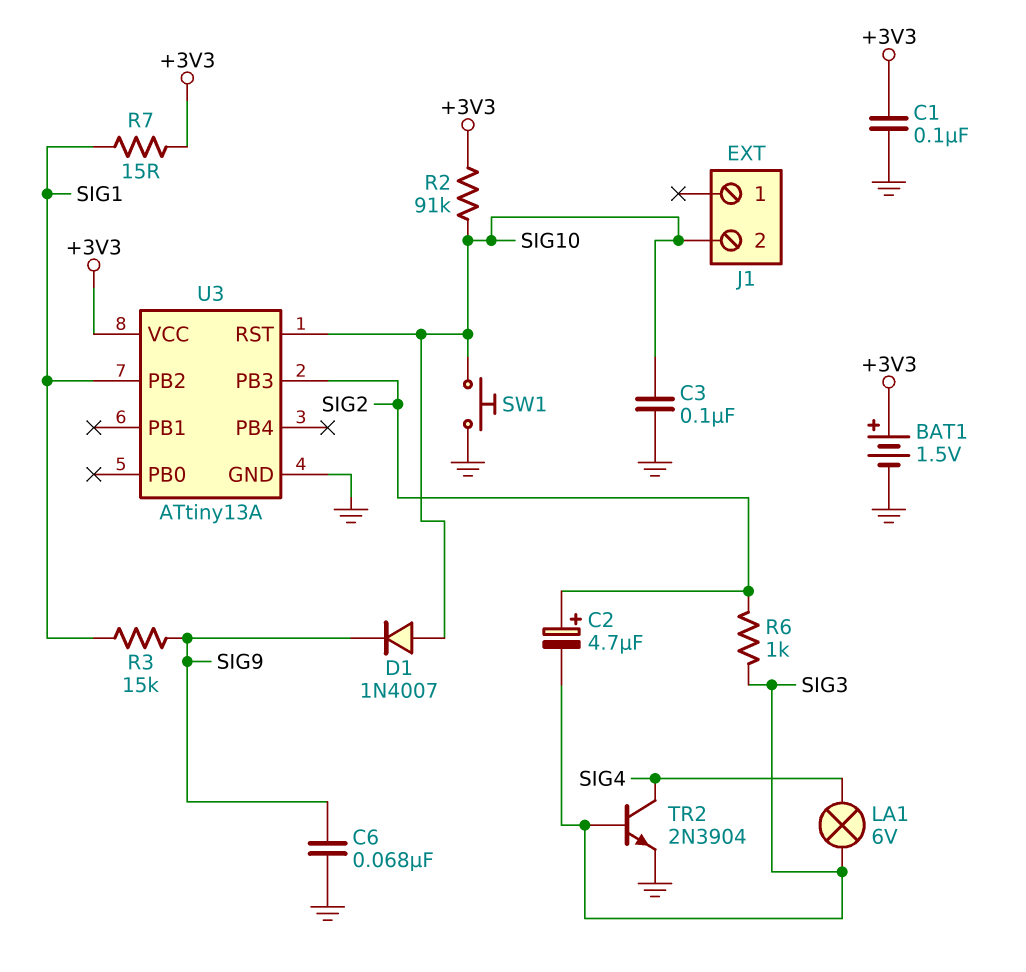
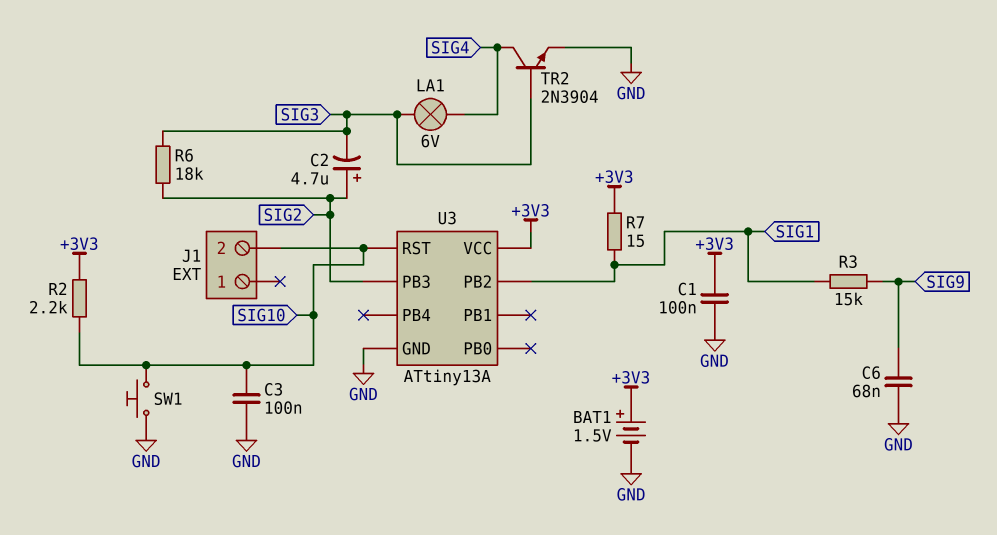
D1: diode 1N4007 (A SIG10, K SIG9) -> none
R2: 91k (+3V3, SIG10) -> 2.2k (+3V3, SIG10)
R6: 1k (SIG2, SIG3) -> 18k (SIG2, SIG3)

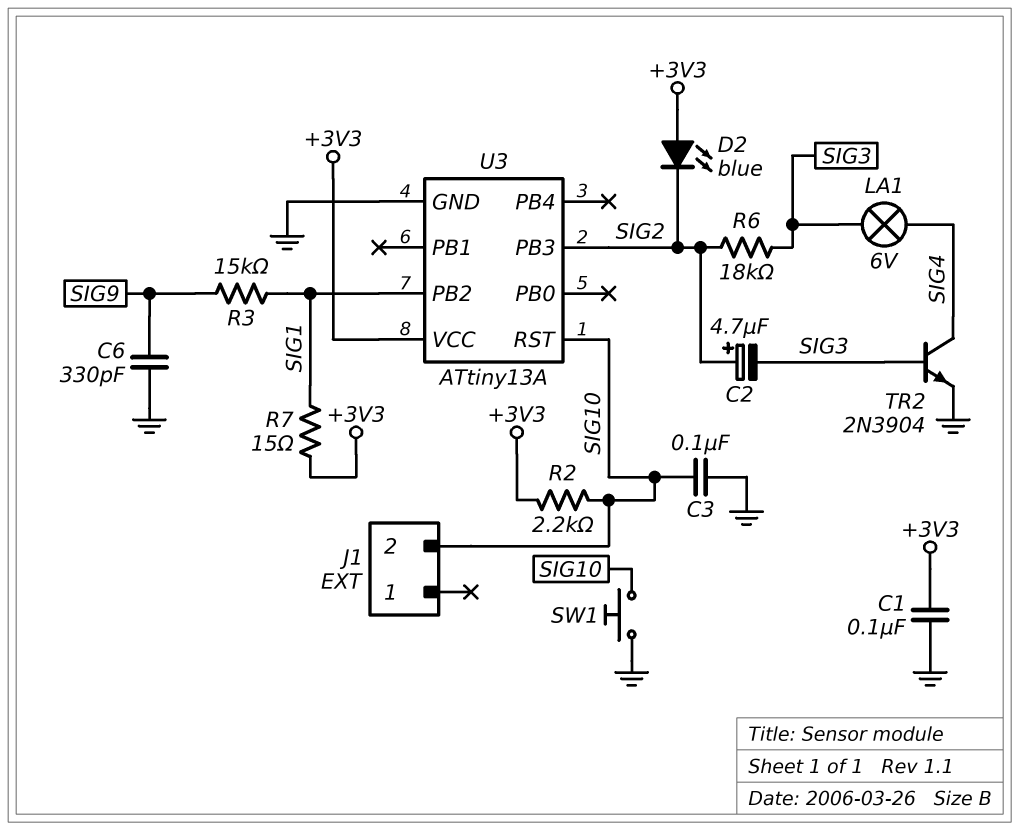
BAT1: 1.5V (plus +3V3, minus GND) -> none
C6: 68nF (GND, SIG9) -> 330pF (GND, SIG9)
D2: none -> LED blue (A +3V3, K SIG2)

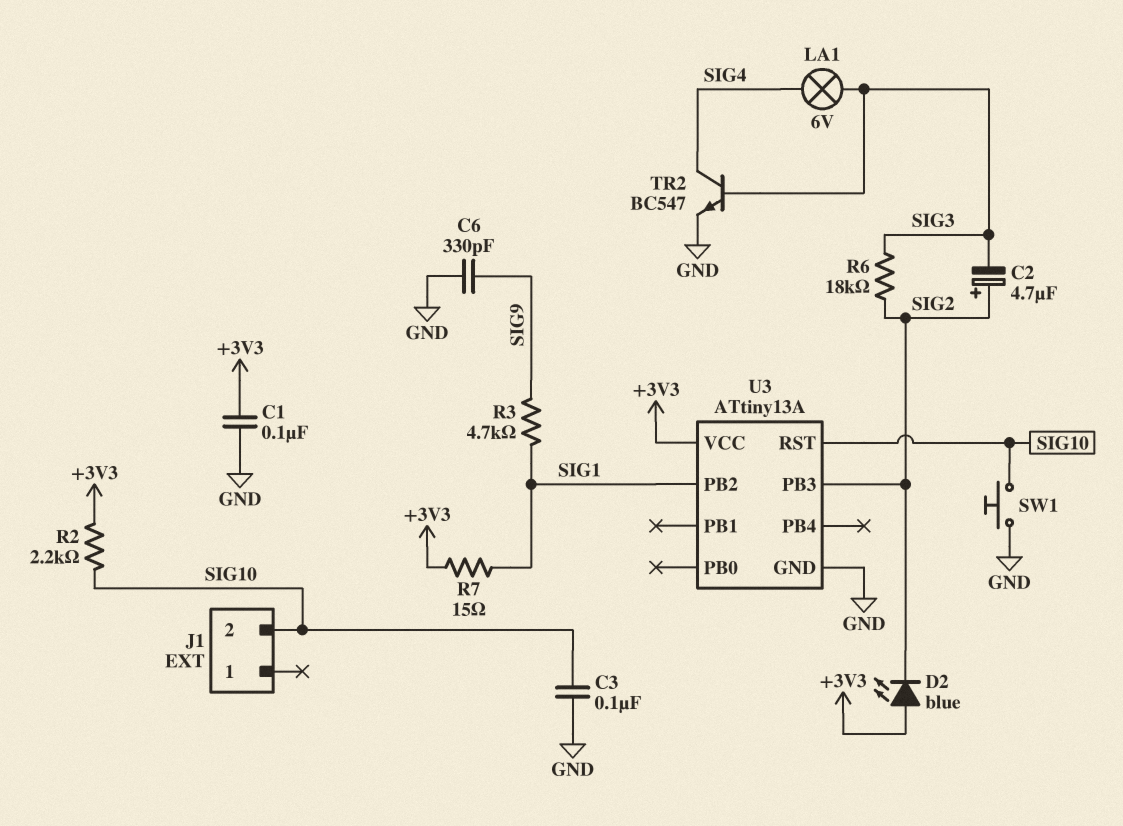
R3: 15k (SIG1, SIG9) -> 4.7k (SIG1, SIG9)
TR2: NPN 2N3904 (B SIG3, C SIG4, E GND) -> NPN BC547 (B SIG3, C SIG4, E GND)

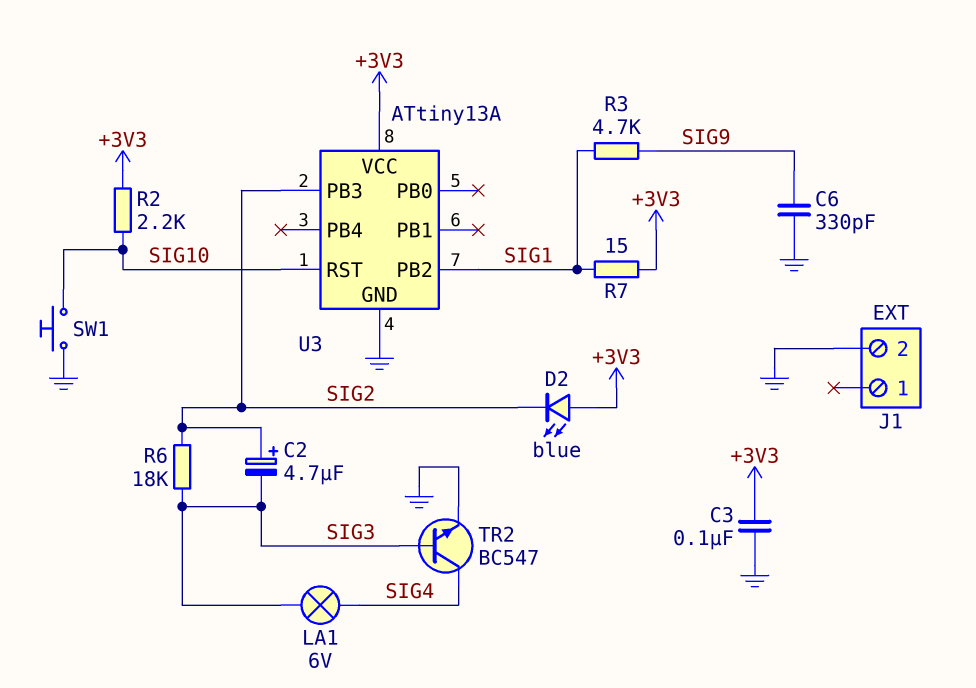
C1: 100nF (+3V3, GND) -> none
C3: 100nF (GND, SIG10) -> 100nF (+3V3, GND)
J1 pin 2: SIG10 -> GND

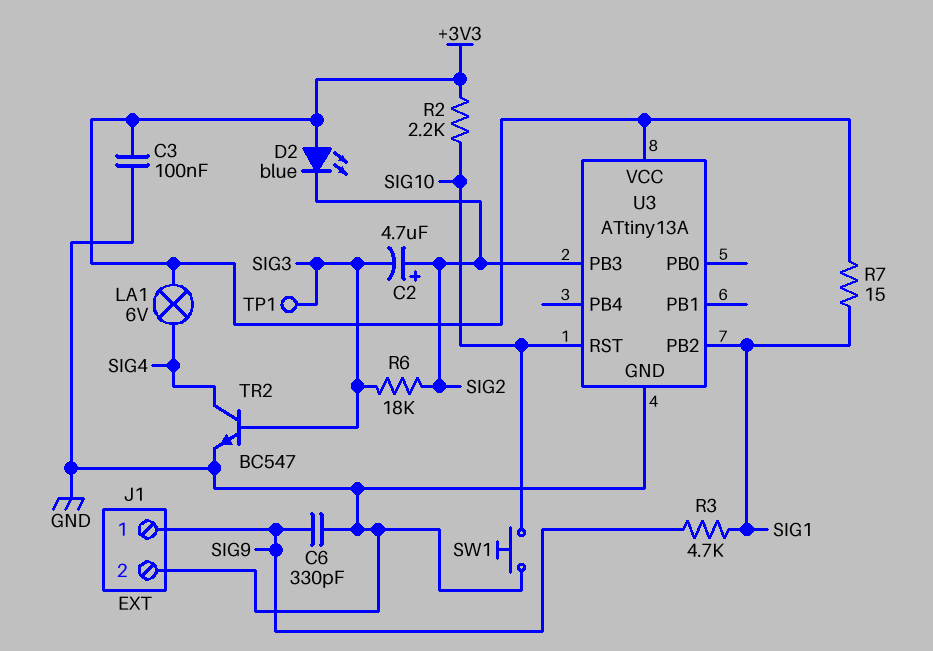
J1 pin 1: none -> SIG9
LA1: lamp 6V (SIG3, SIG4) -> lamp 6V (+3V3, SIG4)
TP1: none -> test point (SIG3)

